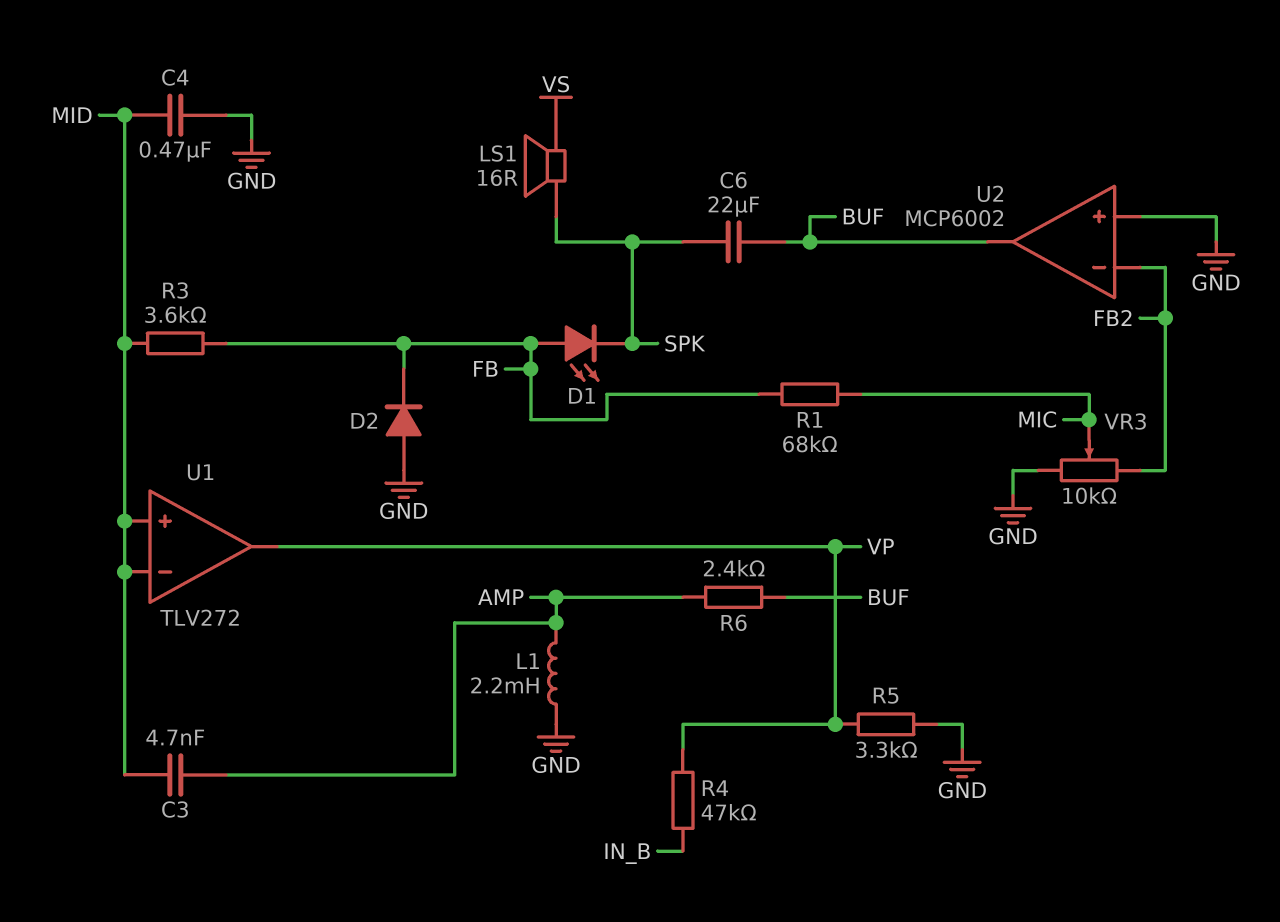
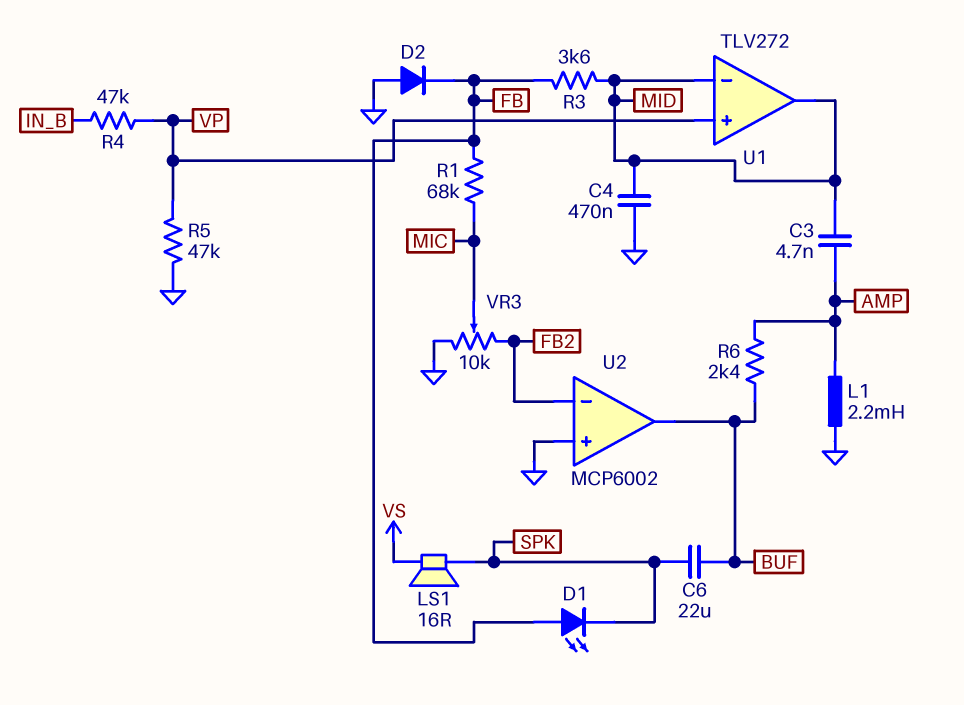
R5: 3.3k (GND, VP) -> 47k (GND, VP)
U1 pin in+: MID -> VP
U1 pin out: VP -> MID

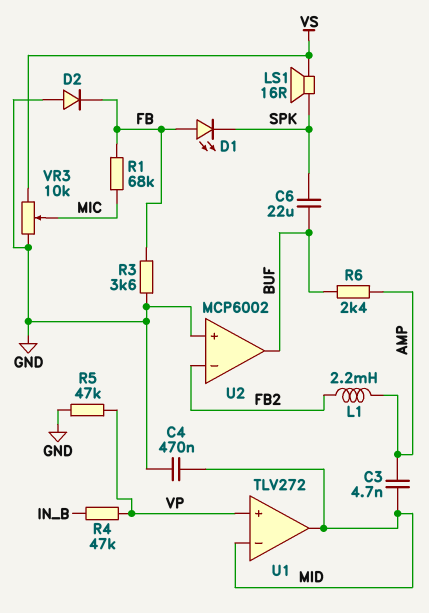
L1: 2.2mH (AMP, GND) -> 2.2mH (AMP, FB2)
R3: 3.6k (FB, MID) -> 3.6k (FB, GND)
VR3: 10k (FB2, GND, wiper MIC) -> 10k (GND, VS, wiper MIC)

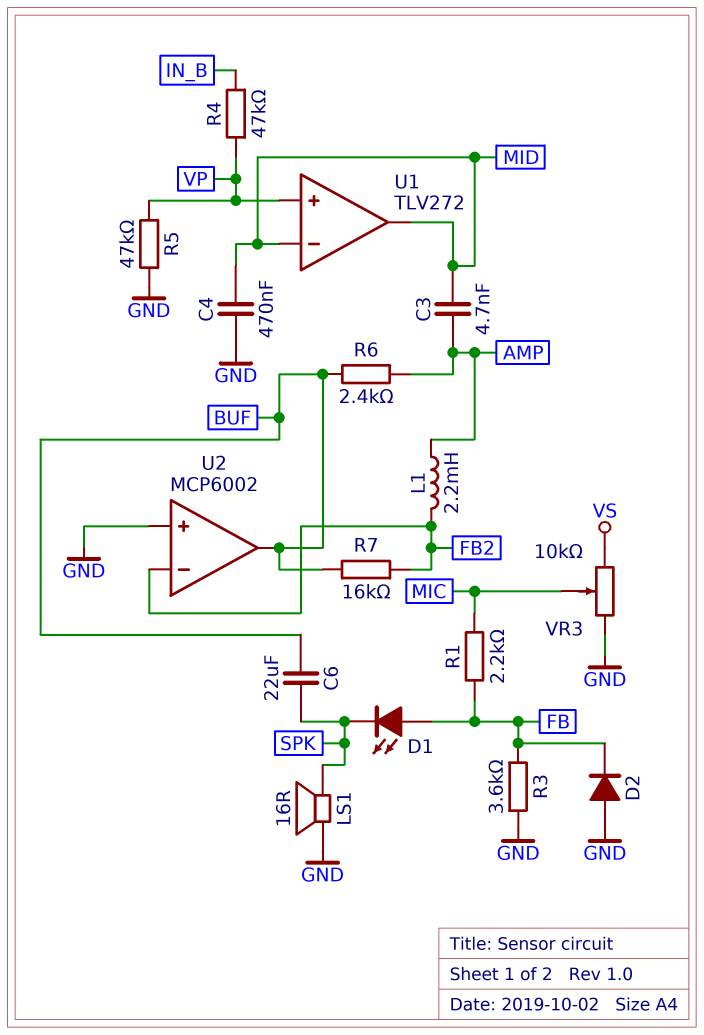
LS1: speaker 16R (SPK, VS) -> speaker 16R (GND, SPK)
R1: 68k (FB, MIC) -> 2.2k (FB, MIC)
R7: none -> 16k (BUF, FB2)

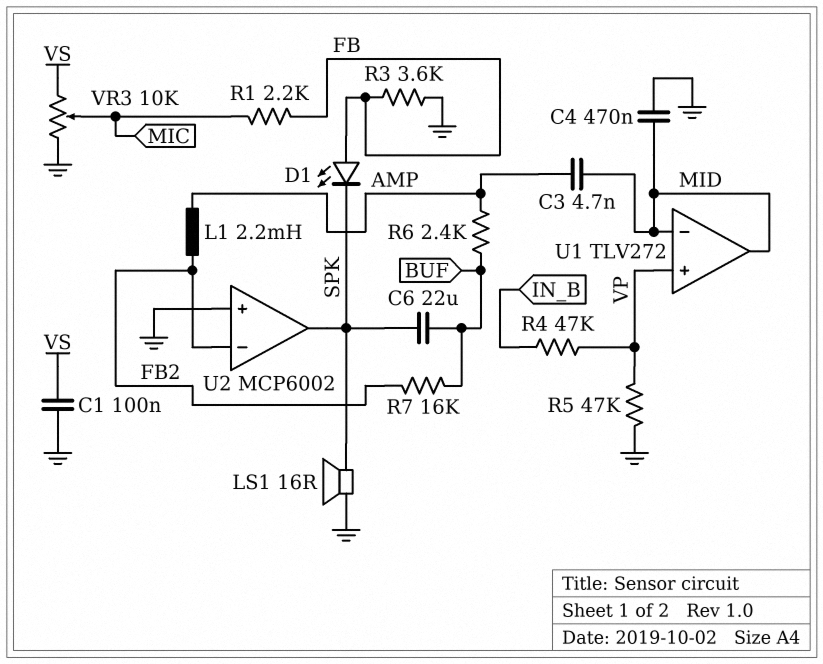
C1: none -> 100nF (GND, VS)
D2: diode (A GND, K FB) -> none
U2 pin out: BUF -> SPK

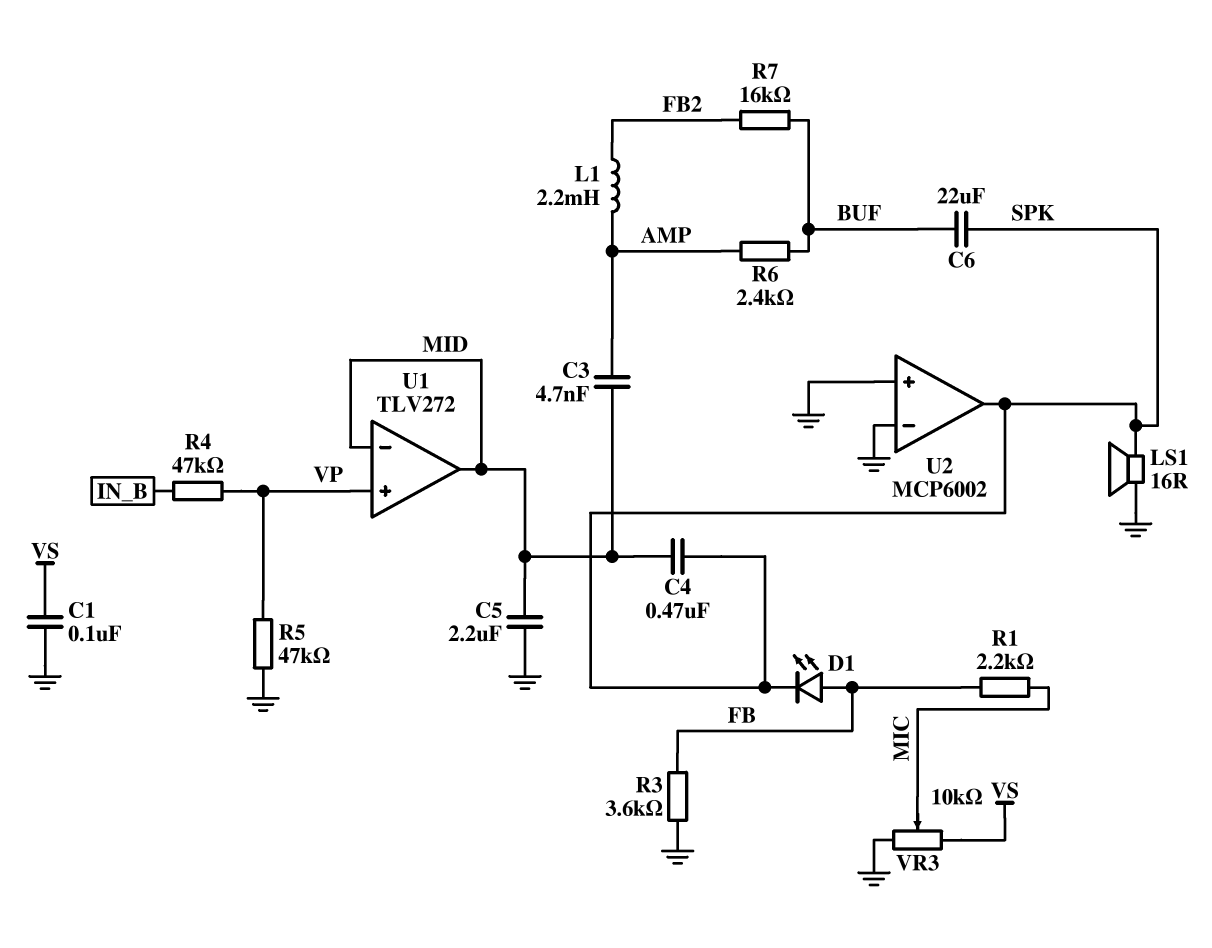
C4: 470nF (GND, MID) -> 470nF (MID, SPK)
C5: none -> 2.2uF (GND, MID)
U2 pin in-: FB2 -> GND

